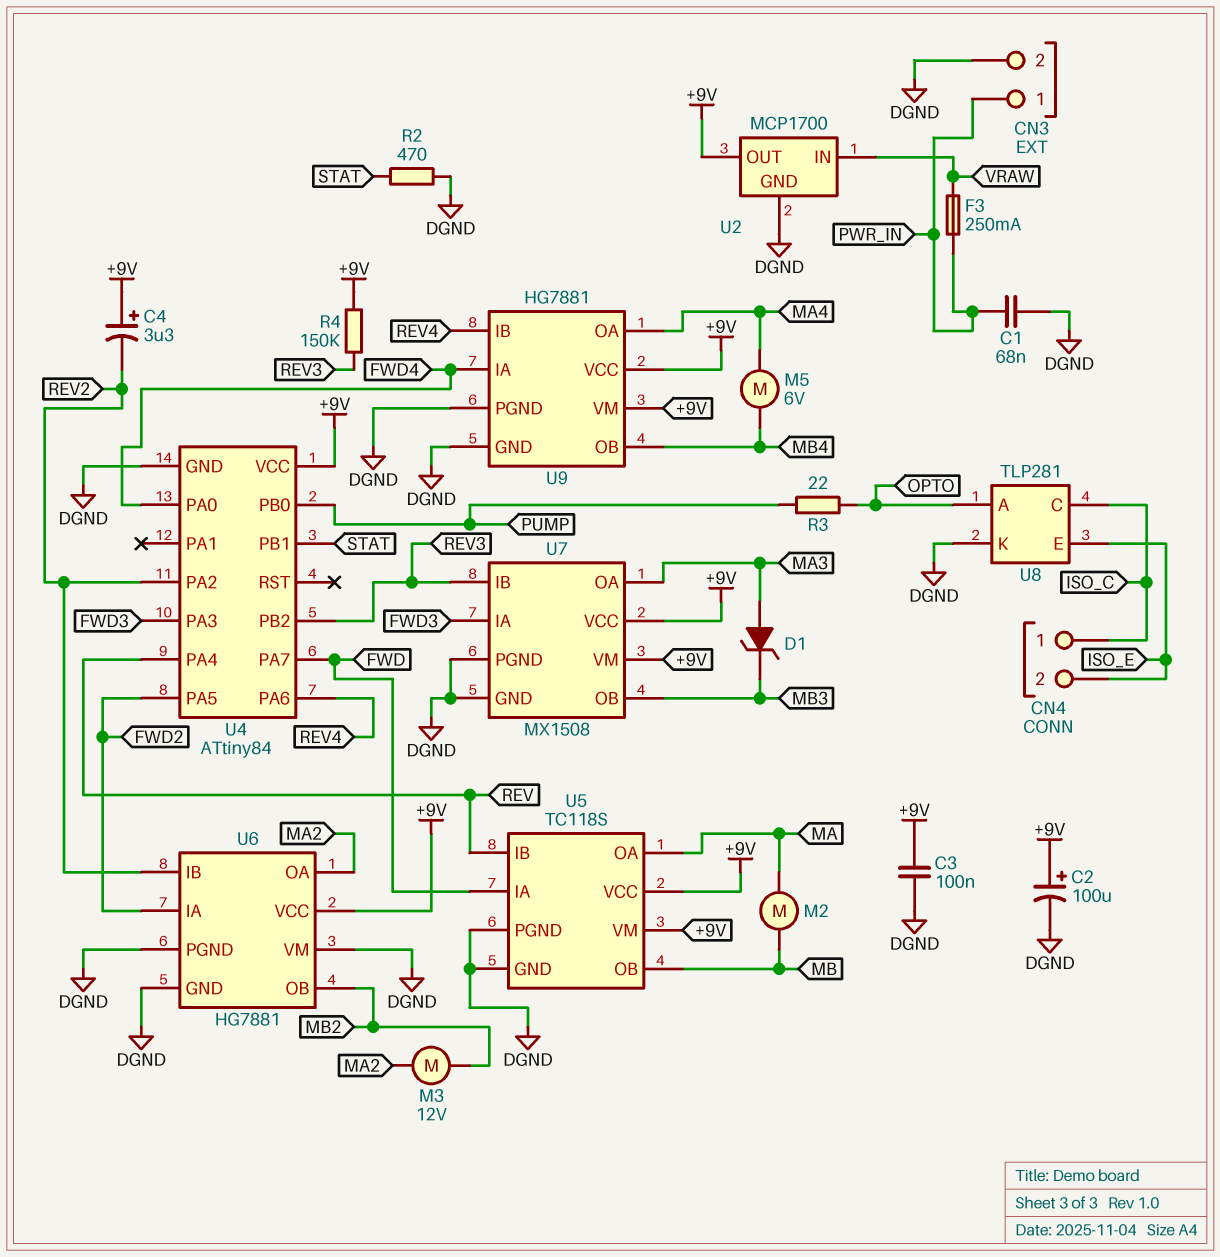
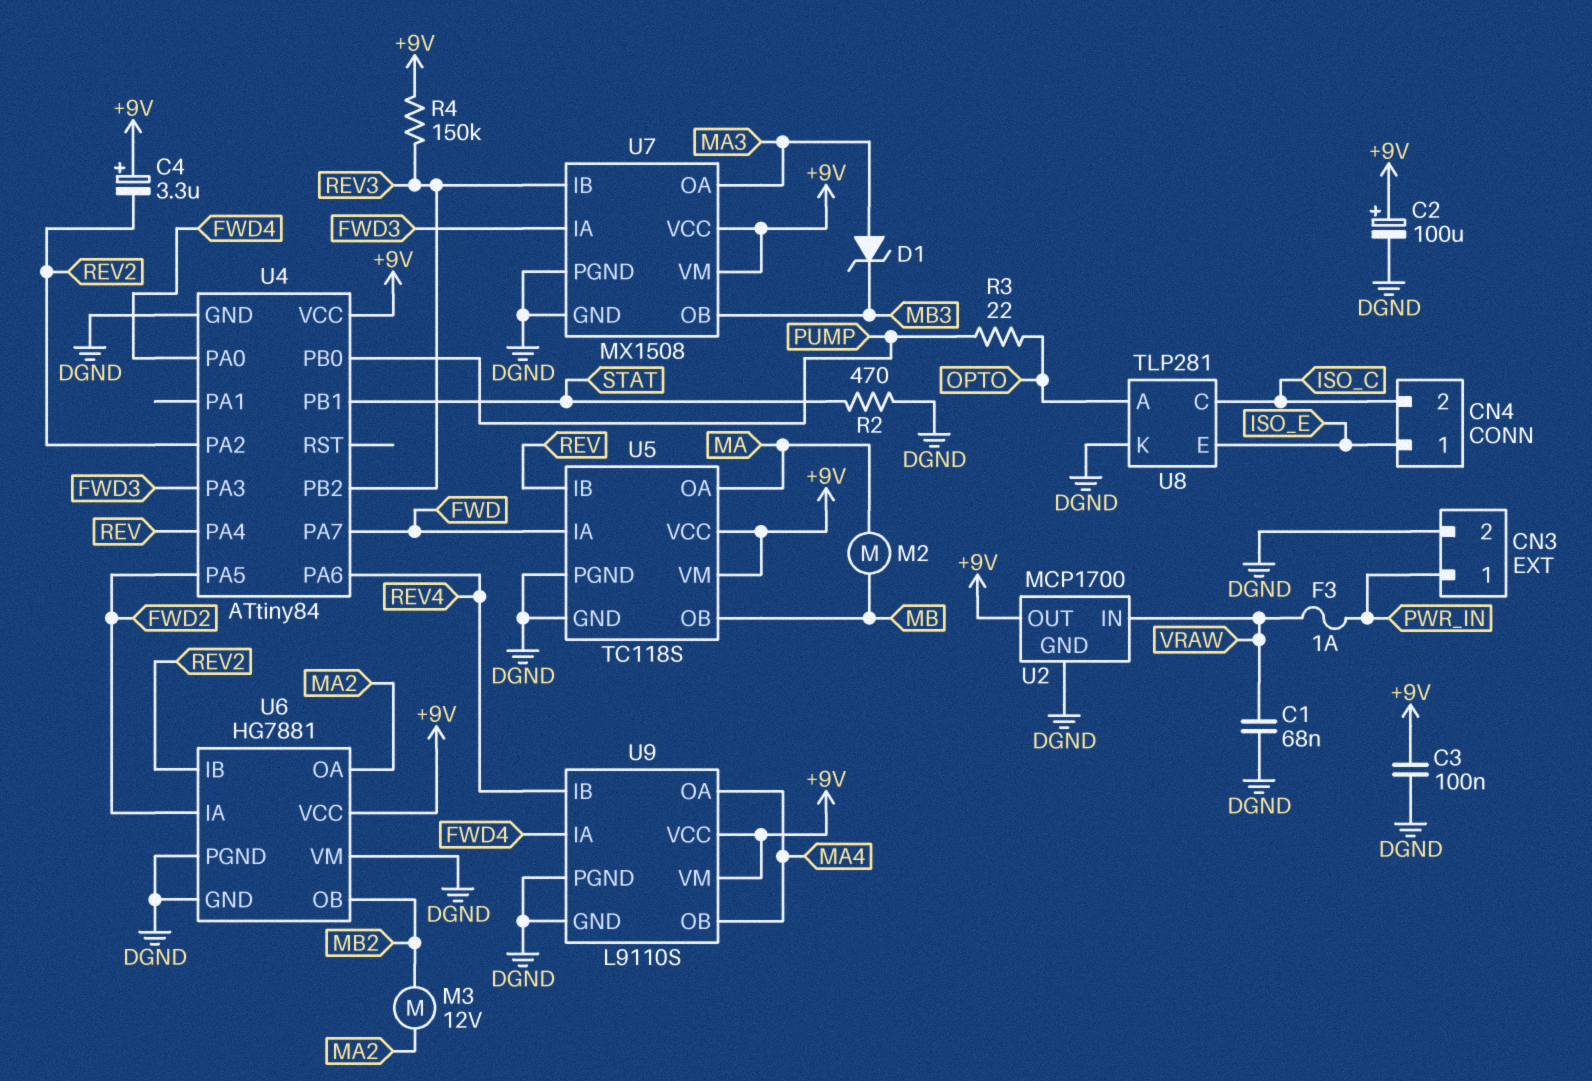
C1: 68nF (DGND, PWR_IN) -> 68nF (DGND, VRAW)
CN4 pin 1: ISO_C -> ISO_E
CN4 pin 2: ISO_E -> ISO_C
F3: 250mA (PWR_IN, VRAW) -> 1A (PWR_IN, VRAW)
M5: motor 6V (MA4, MB4) -> none
U9: HG7881 -> L9110S
U9 pin OB: MB4 -> MA4

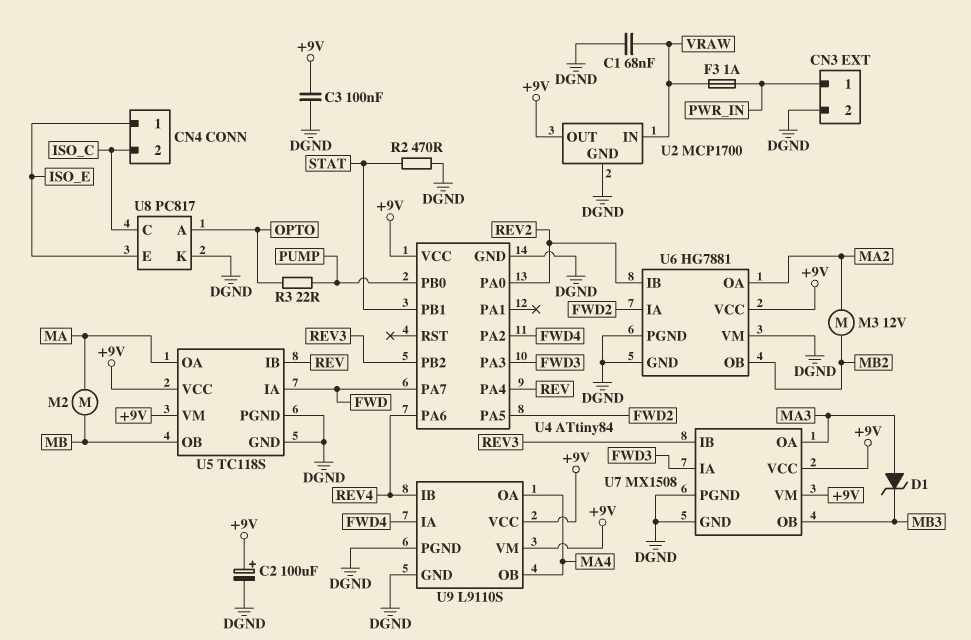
C4: 3.3uF (plus +9V, minus REV2) -> none
R4: 150k (+9V, REV3) -> none
U4 pin PA0: FWD4 -> REV2
U4 pin PA2: REV2 -> FWD4
U8: TLP281 -> PC817

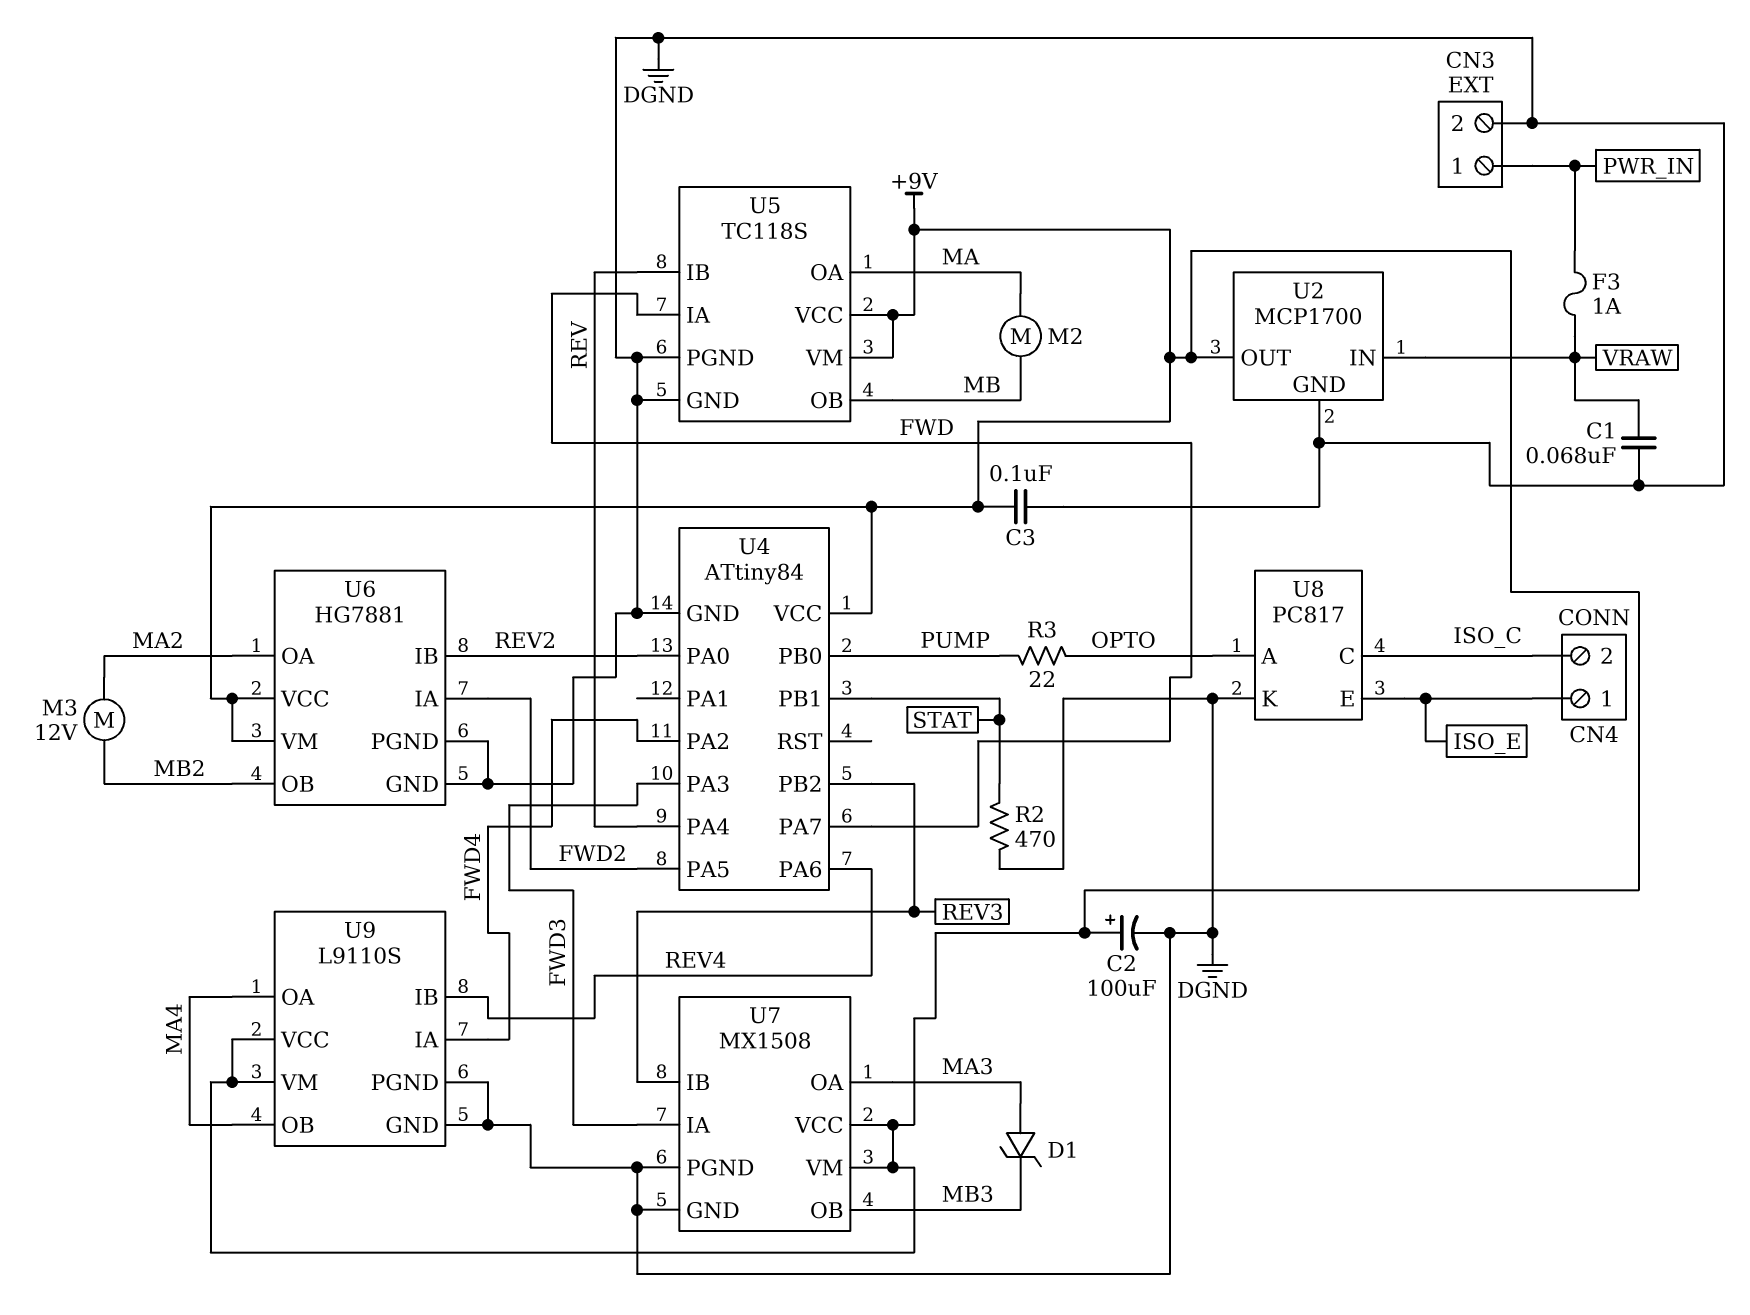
U6 pin VM: DGND -> +9V

